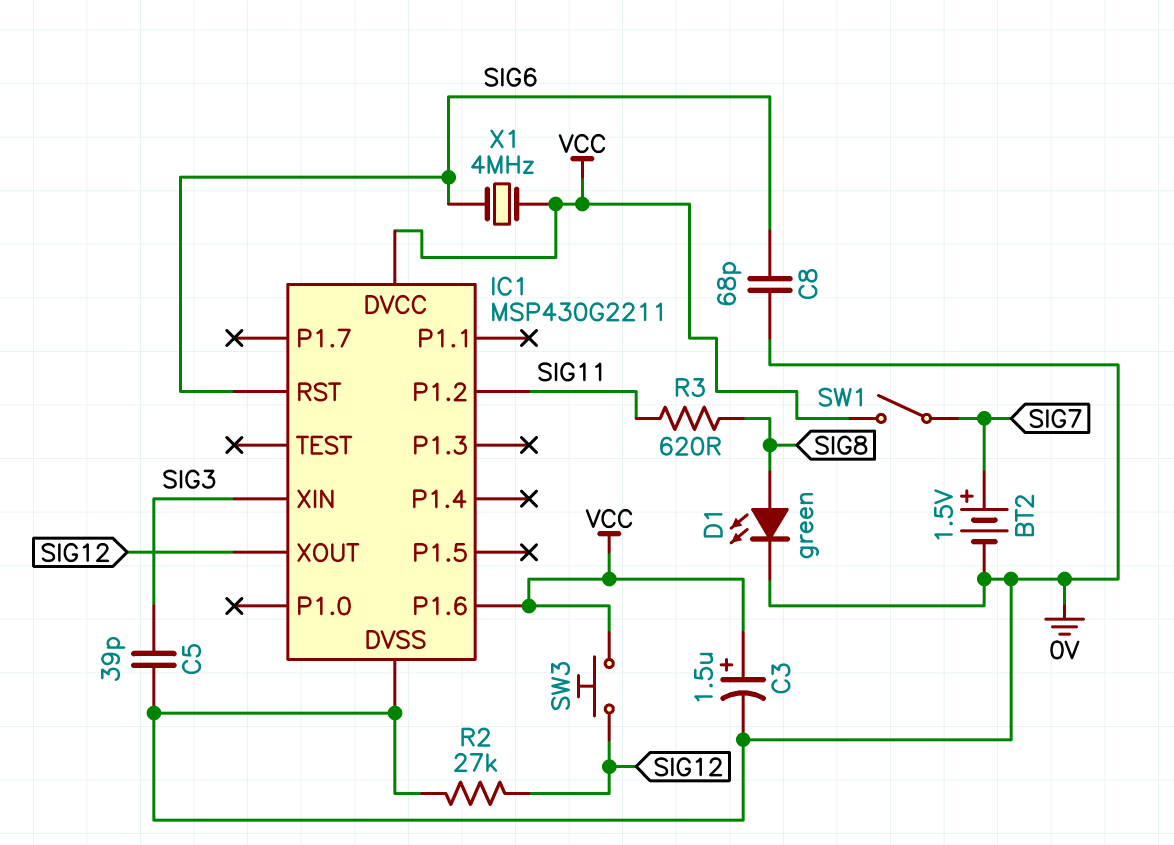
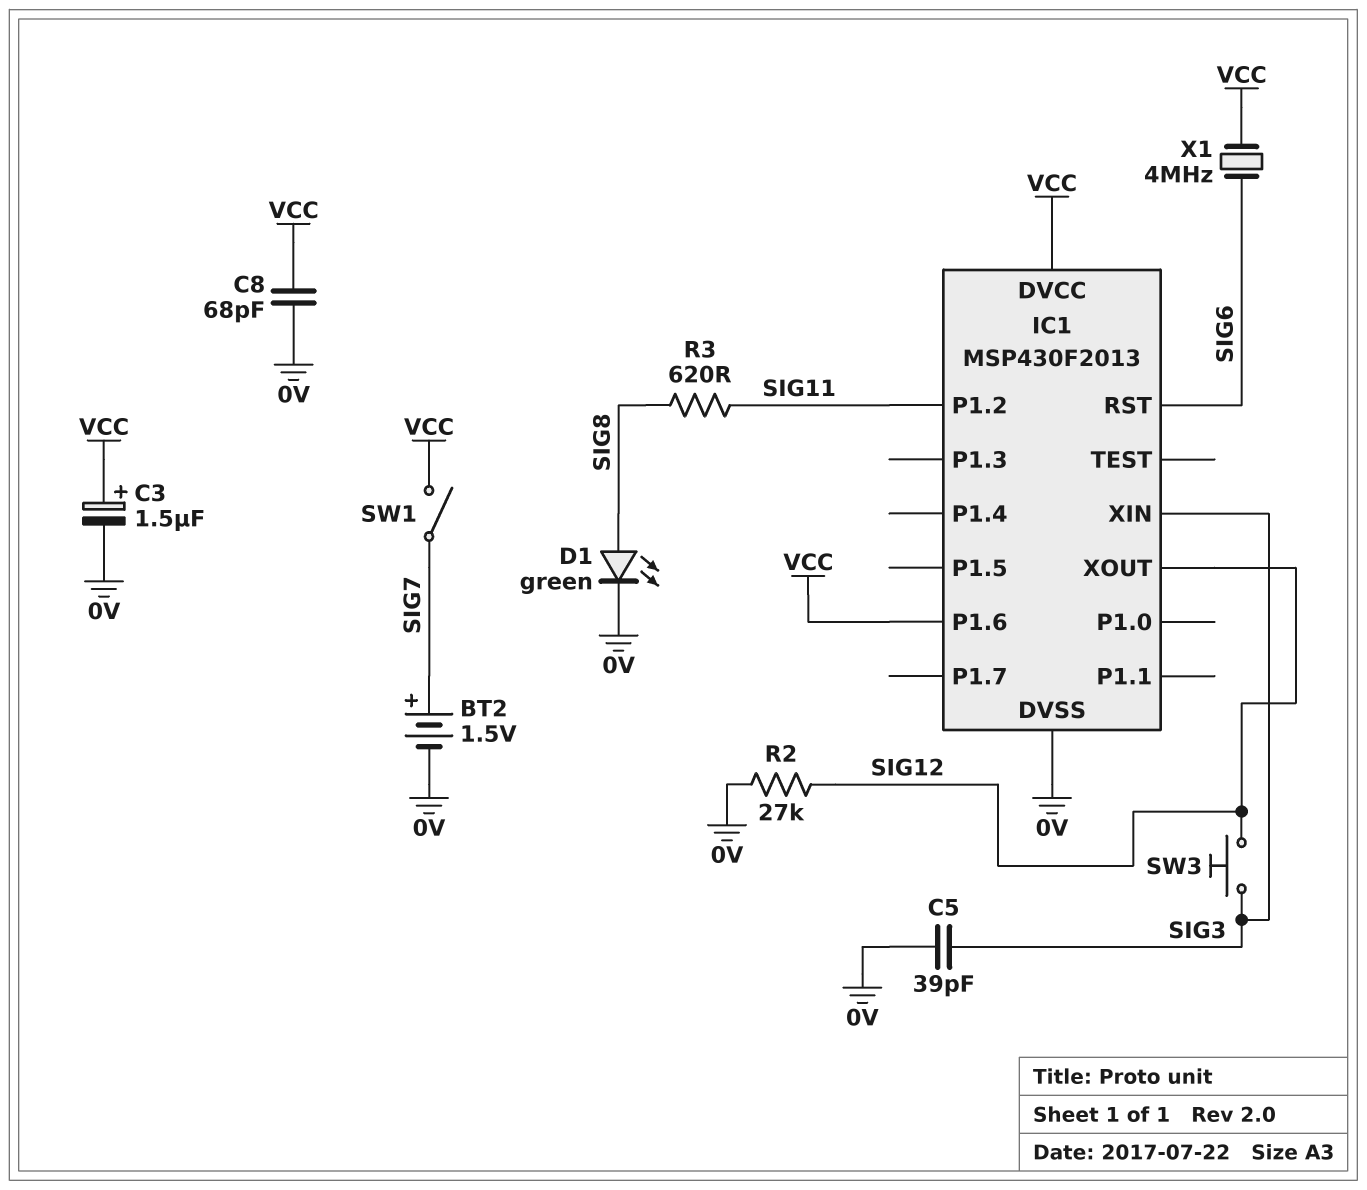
C8: 68pF (0V, SIG6) -> 68pF (0V, VCC)
IC1: MSP430G2211 -> MSP430F2013
SW3: button (SIG12, VCC) -> button (SIG3, SIG12)

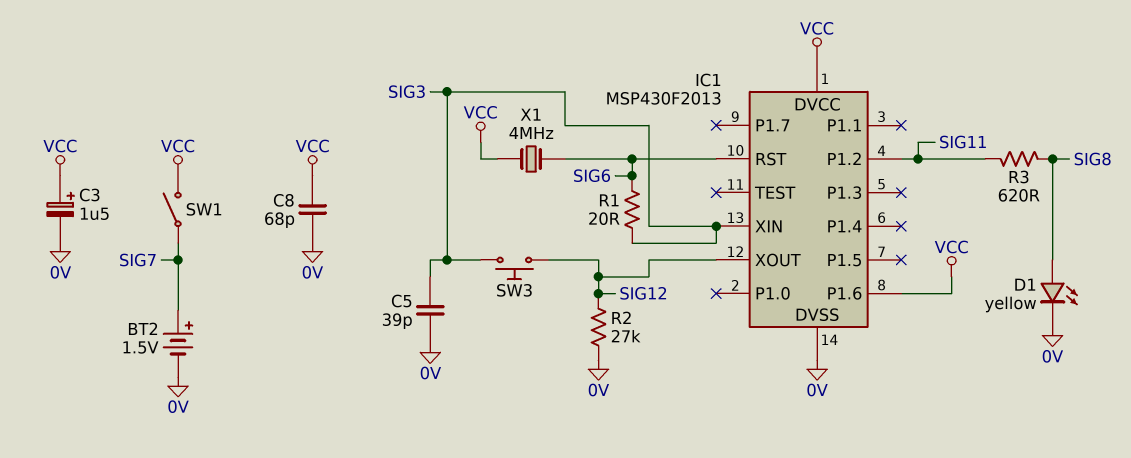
D1: LED green (A SIG8, K 0V) -> LED yellow (A SIG8, K 0V)
R1: none -> 20 (SIG3, SIG6)

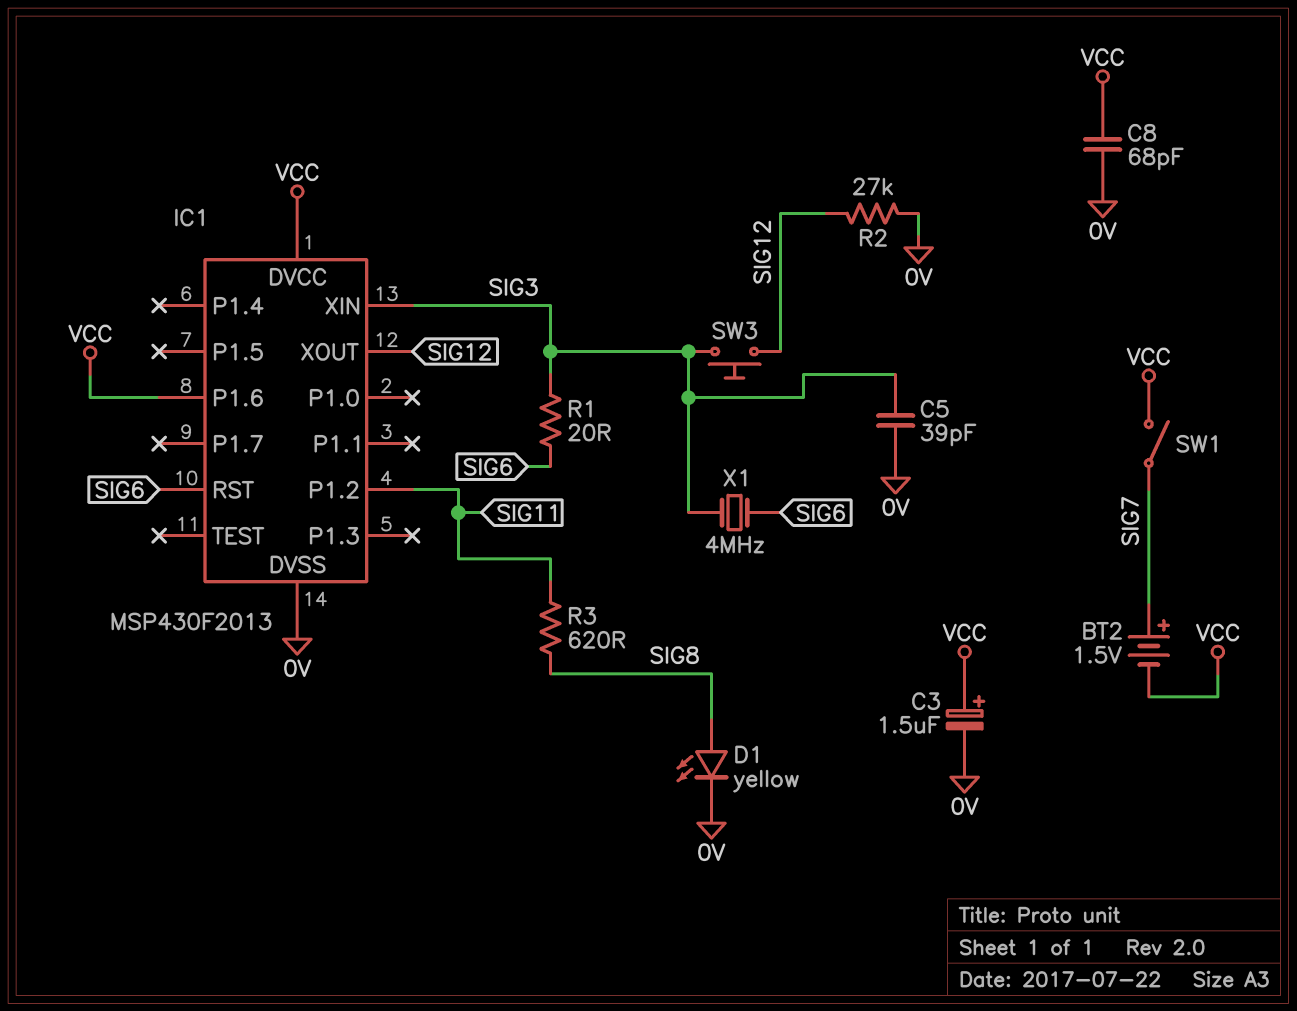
BT2: 1.5V (plus SIG7, minus 0V) -> 1.5V (plus SIG7, minus VCC)
X1: 4MHz (SIG6, VCC) -> 4MHz (SIG3, SIG6)

